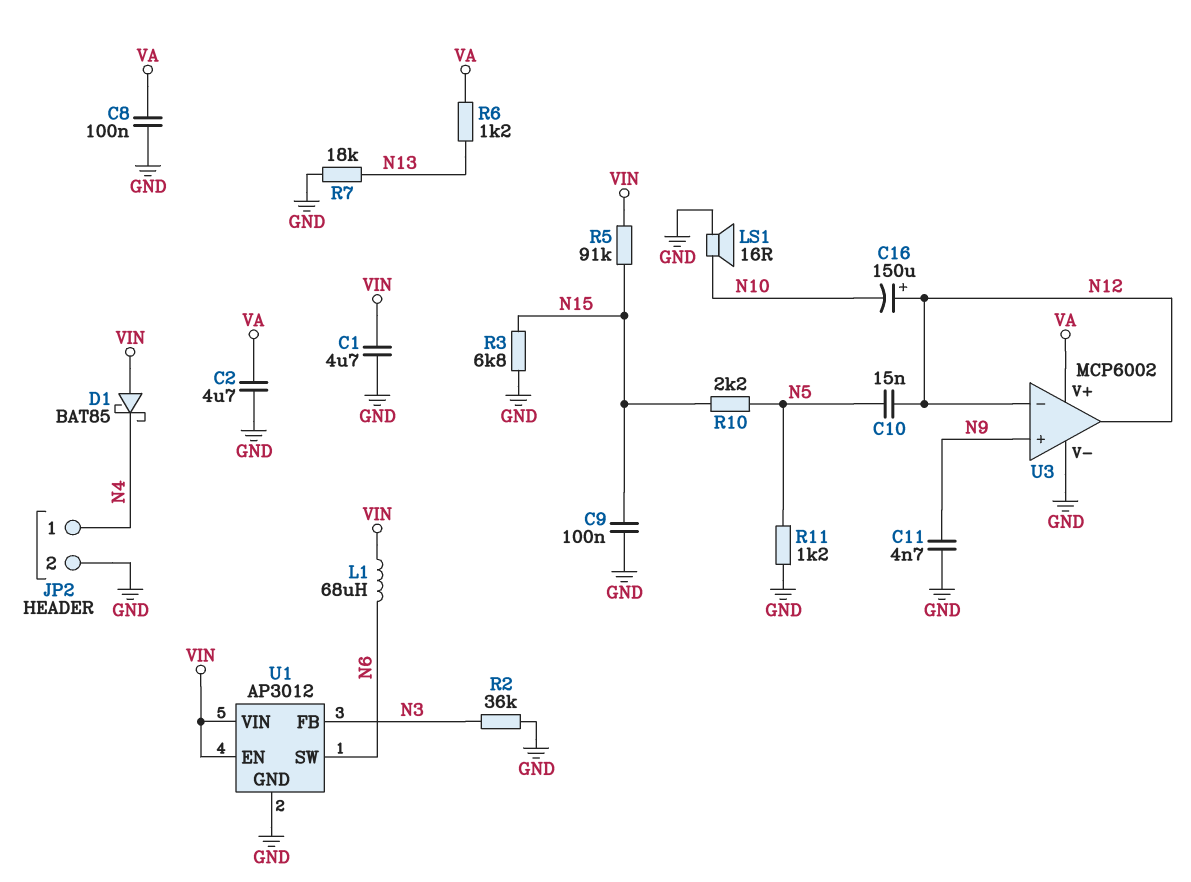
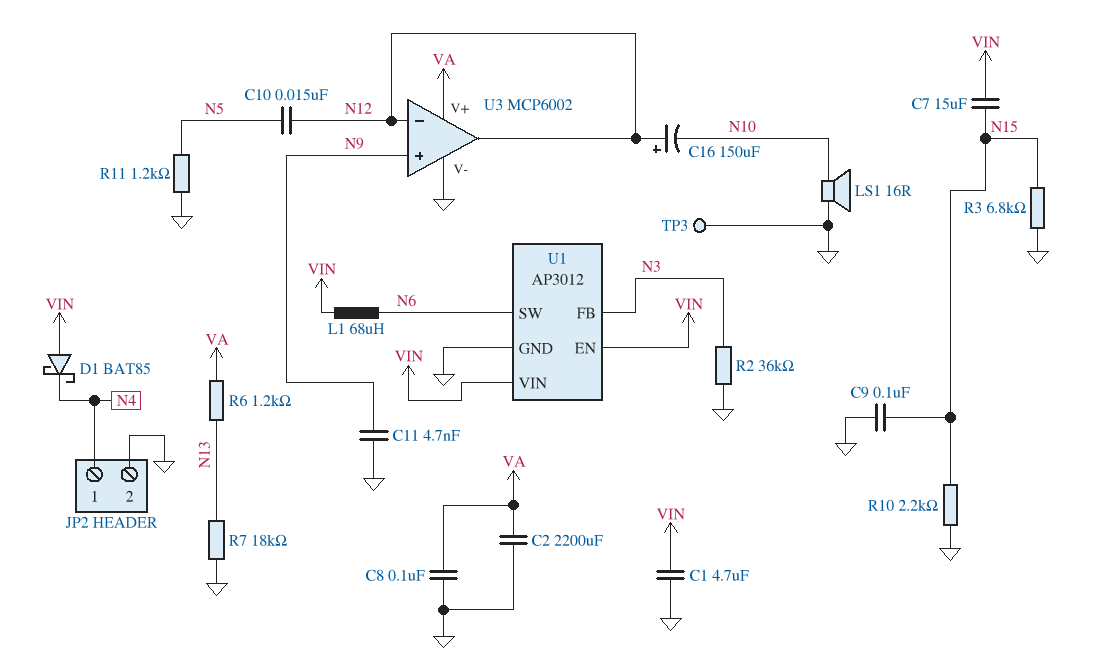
C2: 4.7uF (GND, VA) -> 2200uF (GND, VA)
C7: none -> 15uF (N15, VIN)
R5: 91k (N15, VIN) -> none
R10: 2.2k (N5, N15) -> 2.2k (GND, N15)
TP3: none -> test point (GND)

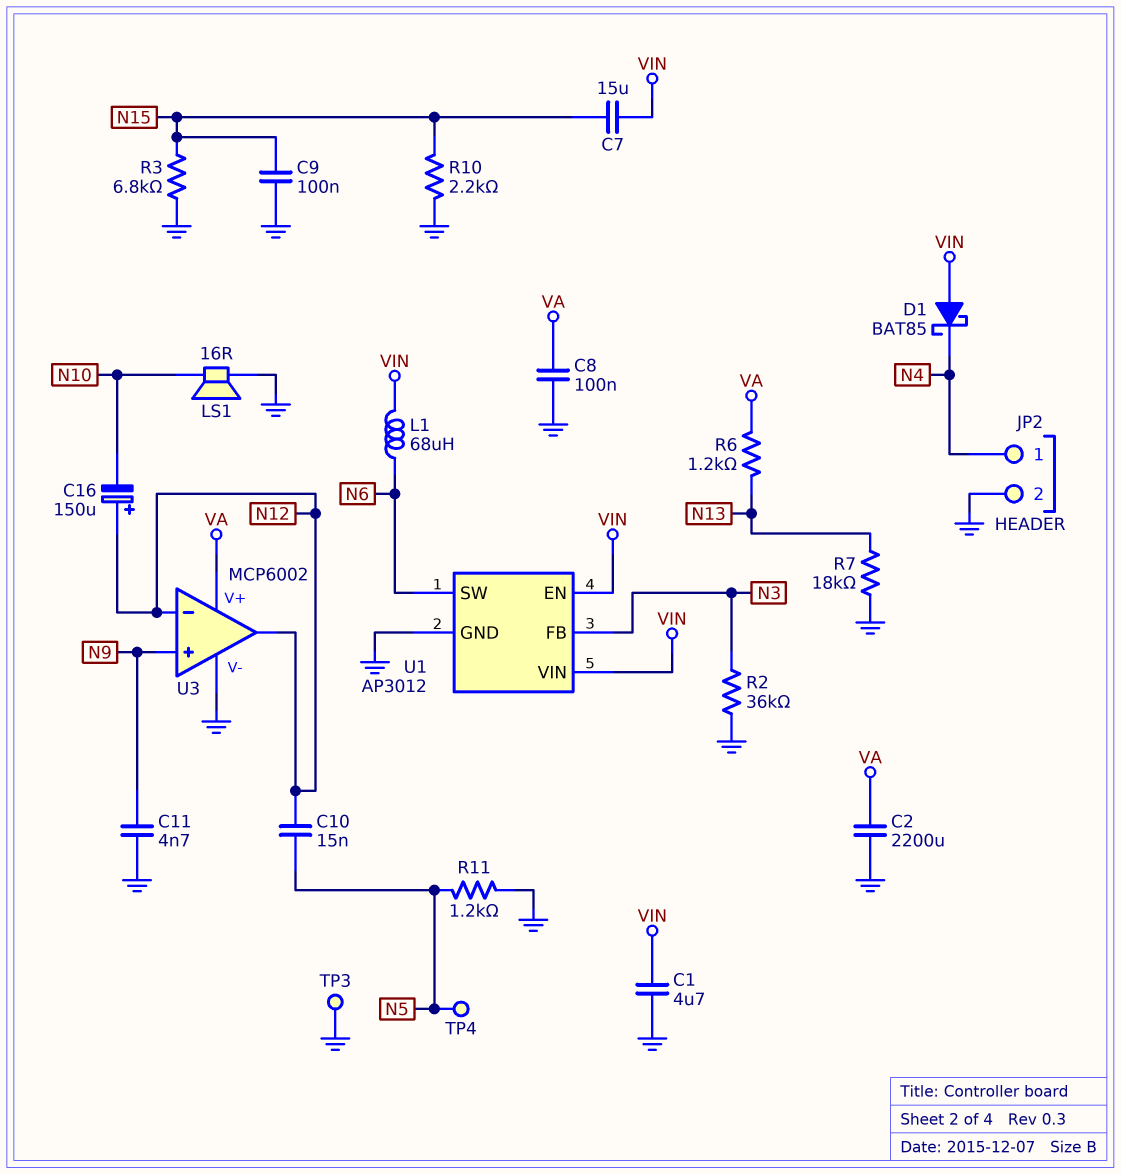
TP4: none -> test point (N5)

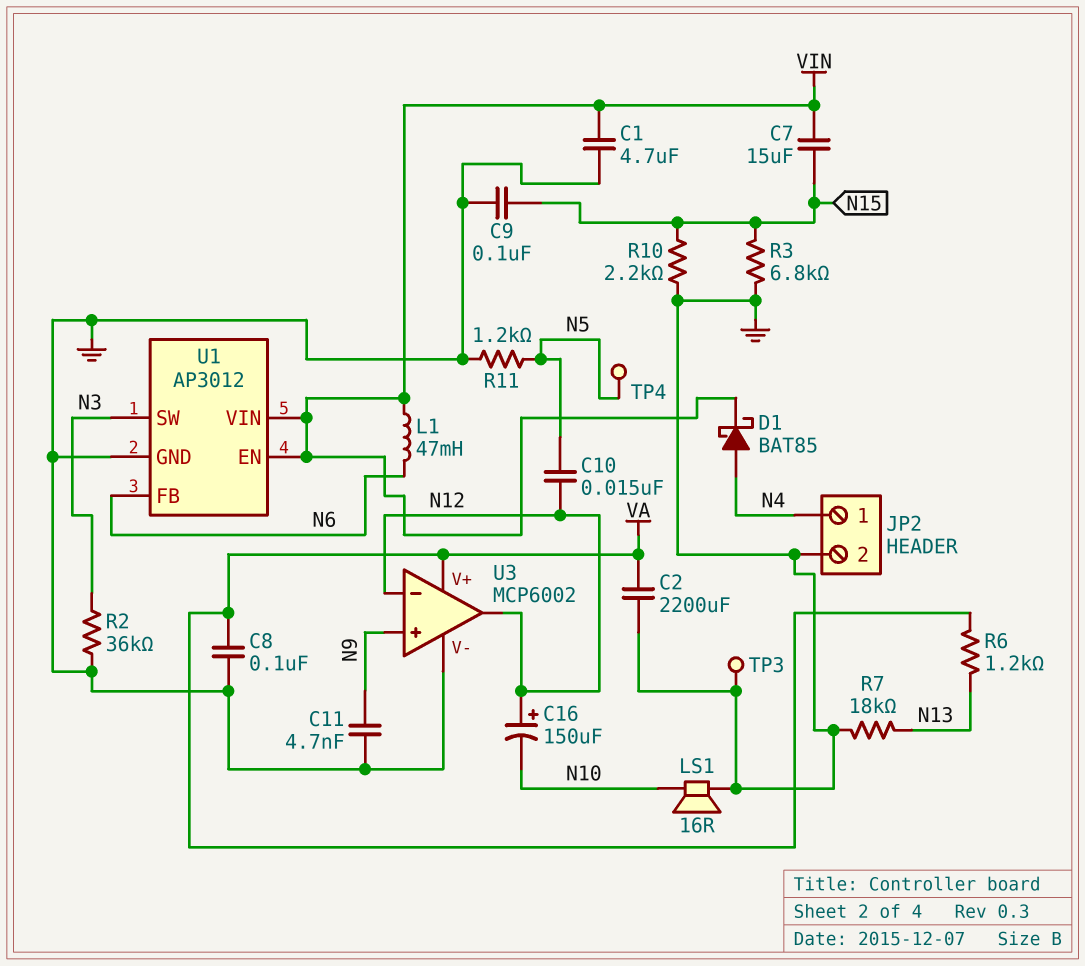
D1: schottky BAT85 (A VIN, K N4) -> schottky BAT85 (A N4, K VIN)
L1: 68uH (N6, VIN) -> 47mH (N6, VIN)
U1 pin FB: N3 -> N6
U1 pin SW: N6 -> N3

